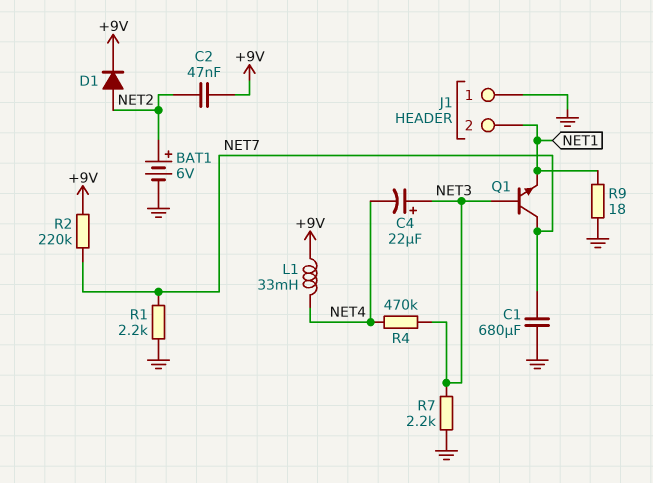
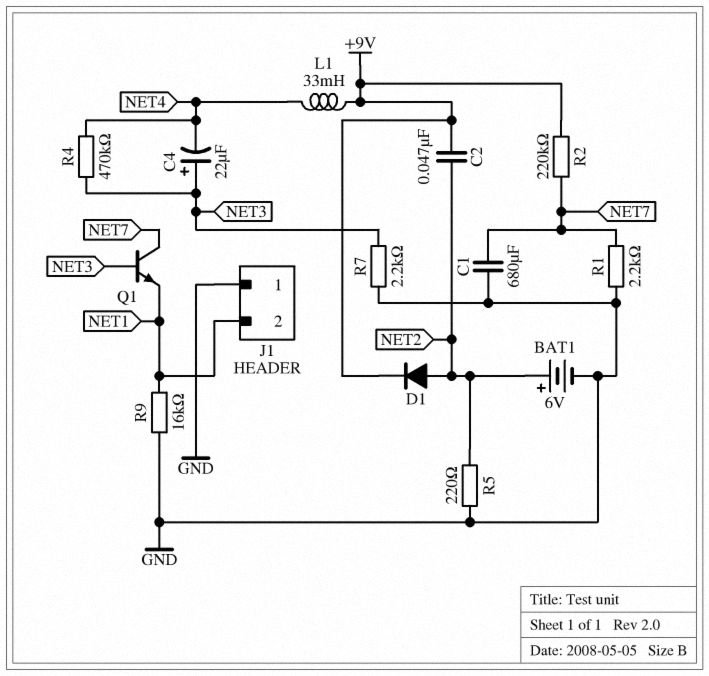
R5: none -> 220 (GND, NET2)
R9: 18 (GND, NET1) -> 16k (GND, NET1)

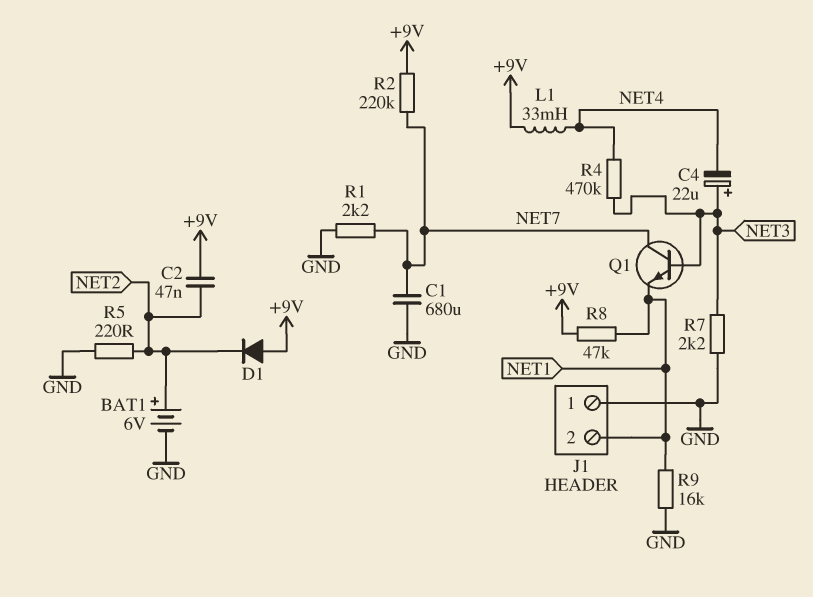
D1: diode (A NET2, K +9V) -> diode (A +9V, K NET2)
R8: none -> 47k (+9V, NET1)

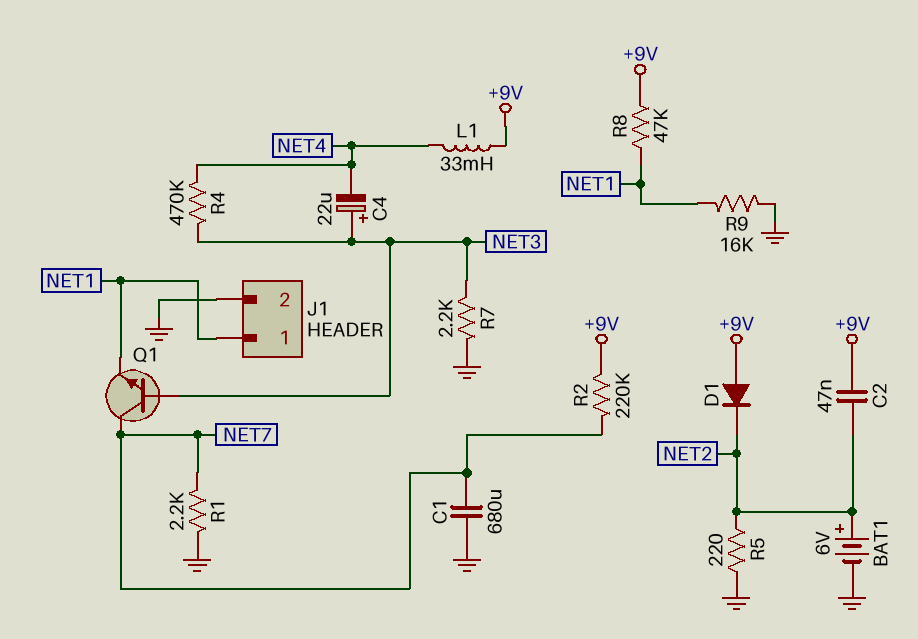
J1 pin 1: GND -> NET1
J1 pin 2: NET1 -> GND

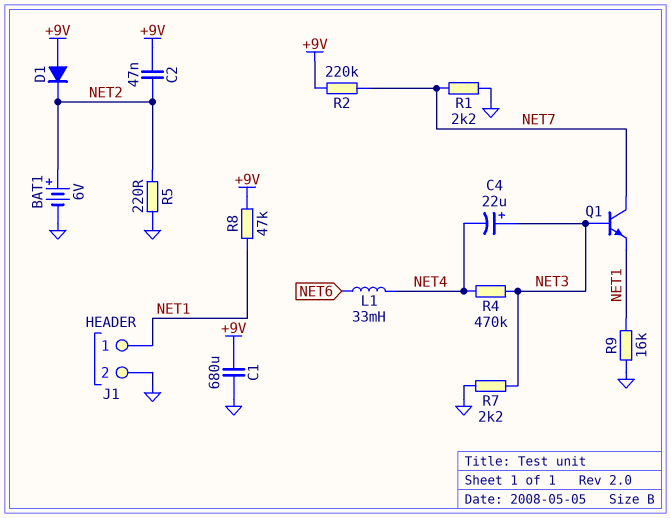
C1: 680uF (GND, NET7) -> 680uF (+9V, GND)
L1: 33mH (+9V, NET4) -> 33mH (NET4, NET6)

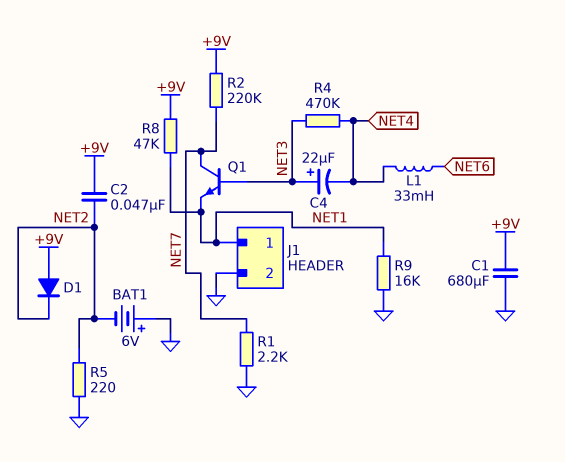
BAT1: 6V (plus NET2, minus GND) -> 6V (plus GND, minus NET2)
R7: 2.2k (GND, NET3) -> none

